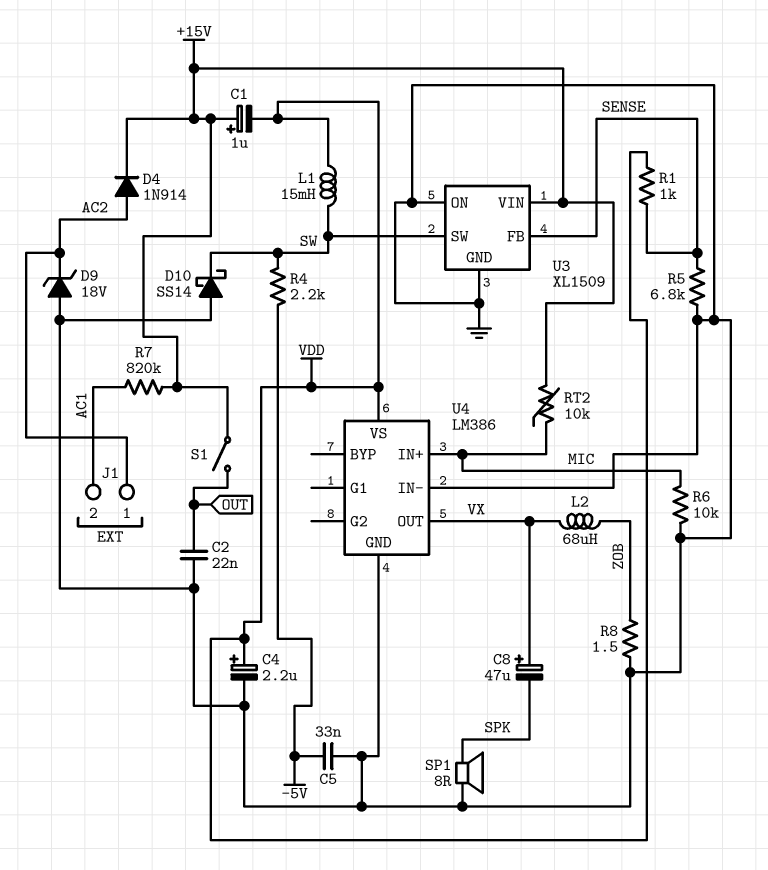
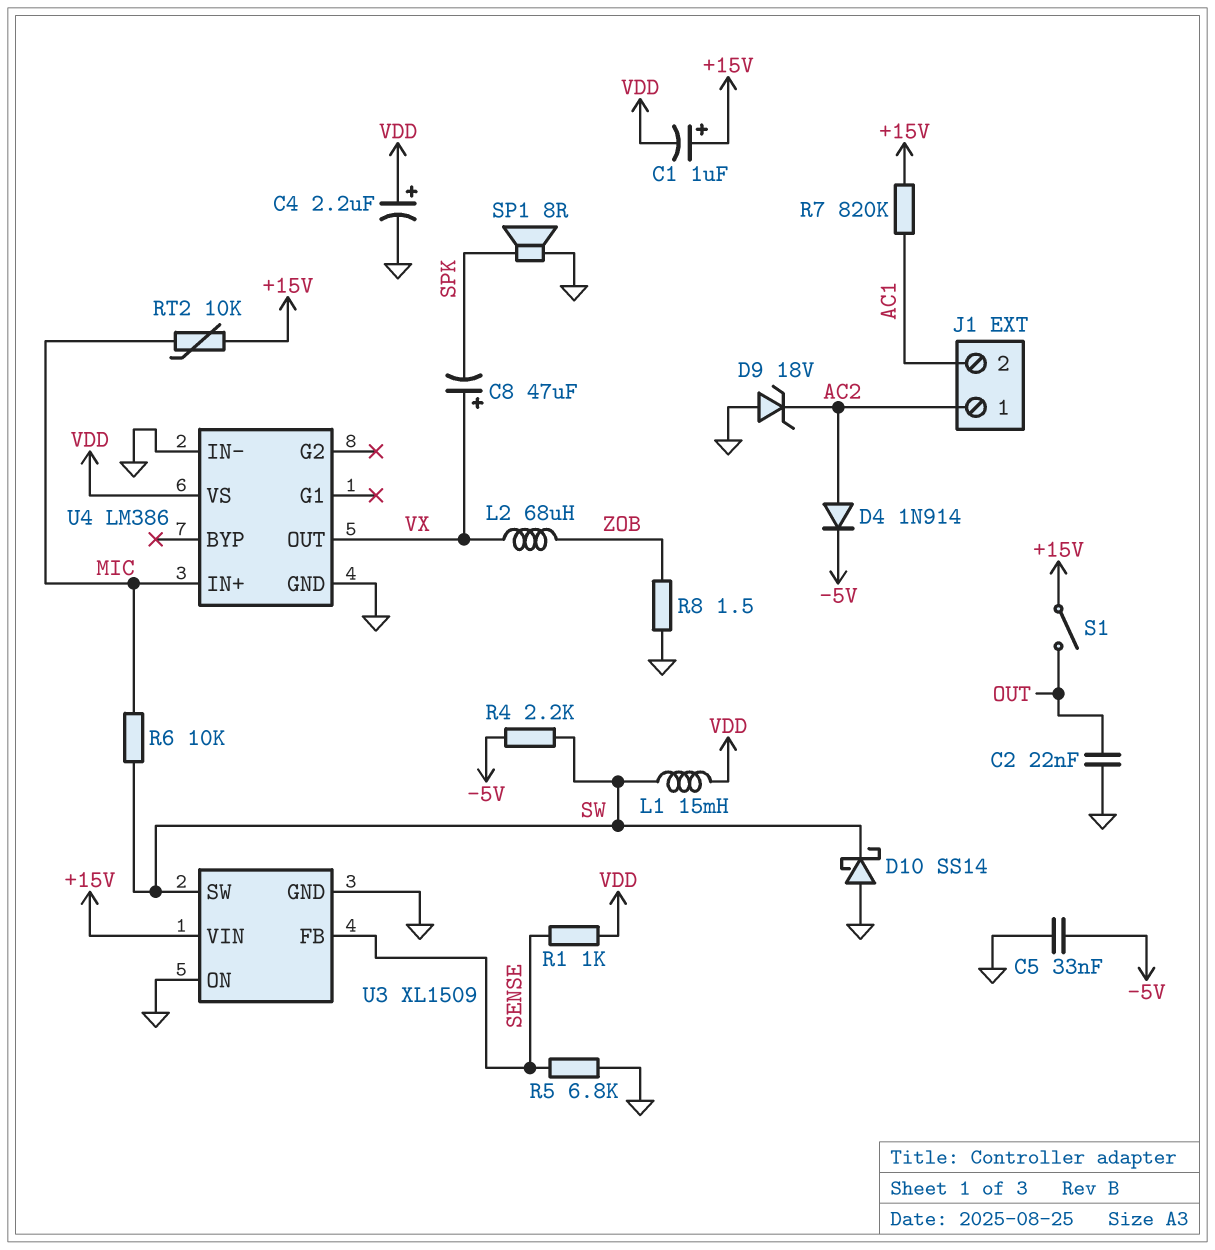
D4: diode 1N914 (A AC2, K +15V) -> diode 1N914 (A AC2, K -5V)
R6: 10k (GND, MIC) -> 10k (MIC, SW)

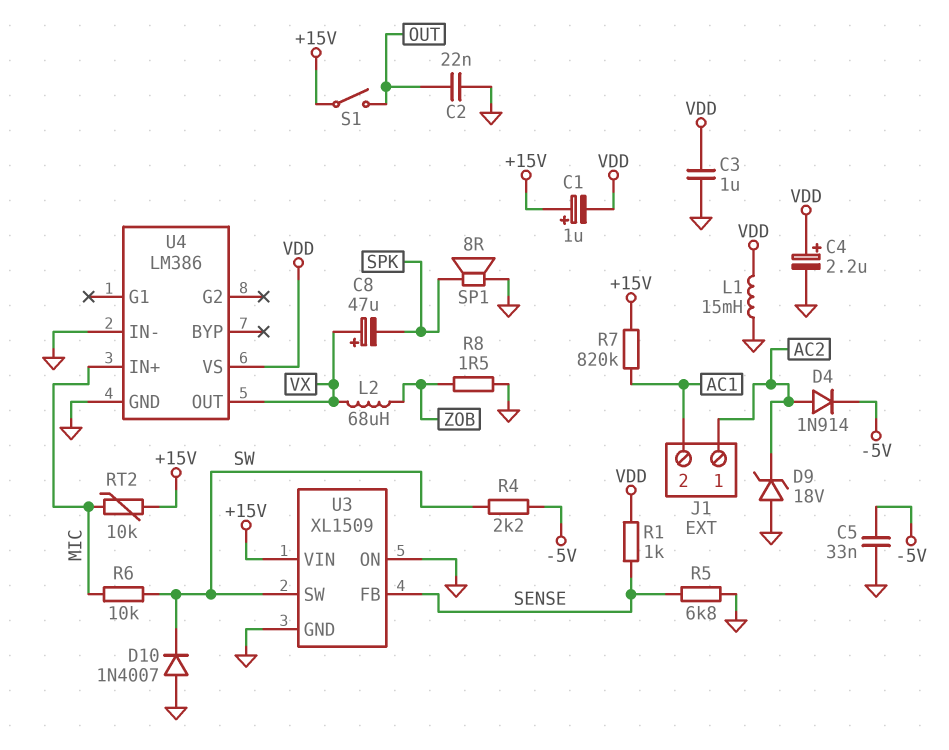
C3: none -> 1uF (GND, VDD)
D10: schottky SS14 (A GND, K SW) -> diode 1N4007 (A GND, K SW)
L1: 15mH (SW, VDD) -> 15mH (GND, VDD)

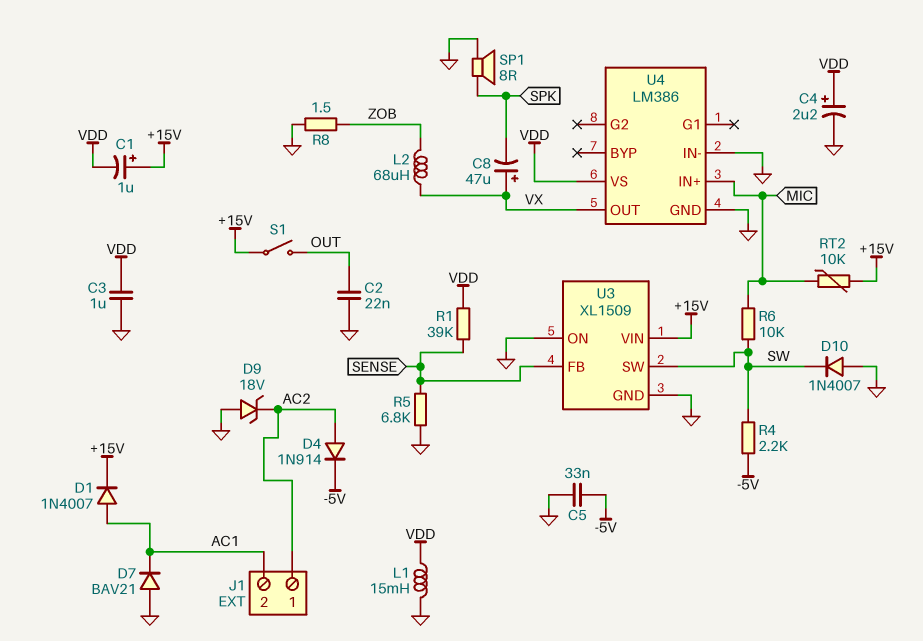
D1: none -> diode 1N4007 (A AC1, K +15V)
D7: none -> diode BAV21 (A GND, K AC1)
R1: 1k (SENSE, VDD) -> 39k (SENSE, VDD)
R7: 820k (+15V, AC1) -> none

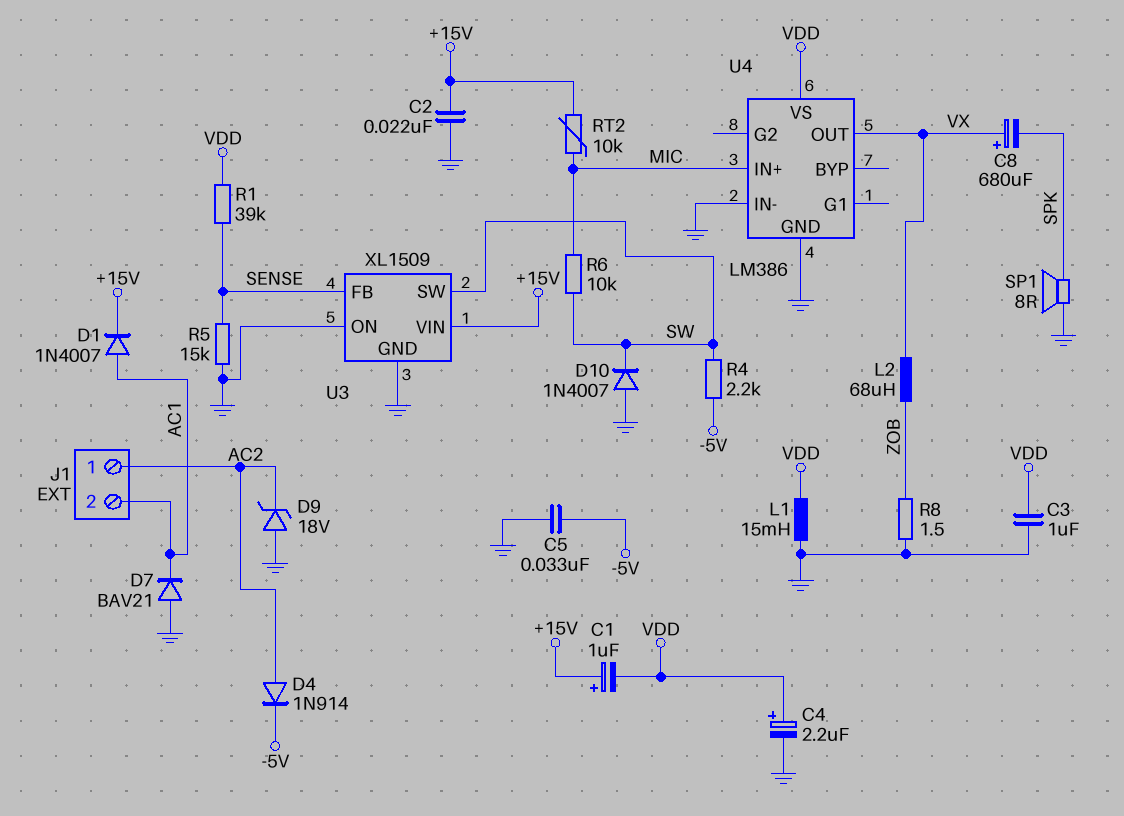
C2: 22nF (GND, OUT) -> 22nF (+15V, GND)
C8: 47uF (plus VX, minus SPK) -> 680uF (plus VX, minus SPK)
R5: 6.8k (GND, SENSE) -> 15k (GND, SENSE)
S1: switch (+15V, OUT) -> none

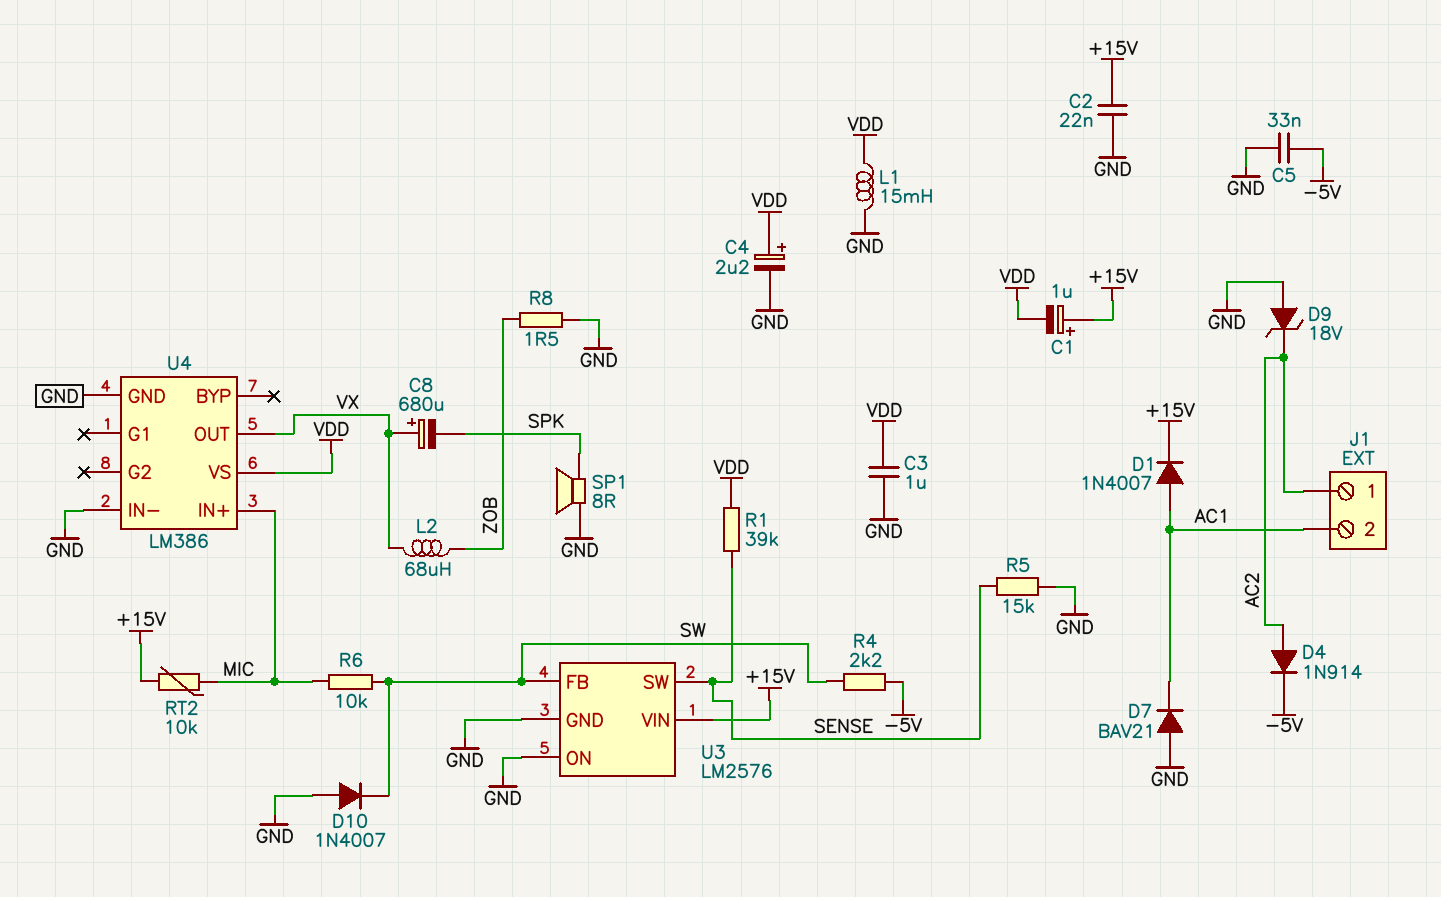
U3: XL1509 -> LM2576
U3 pin FB: SENSE -> SW
U3 pin SW: SW -> SENSE

